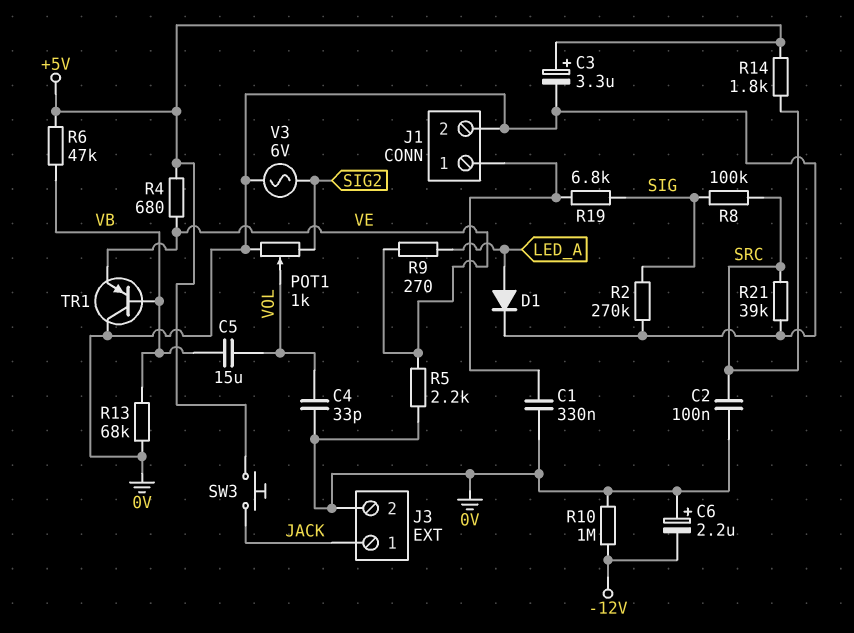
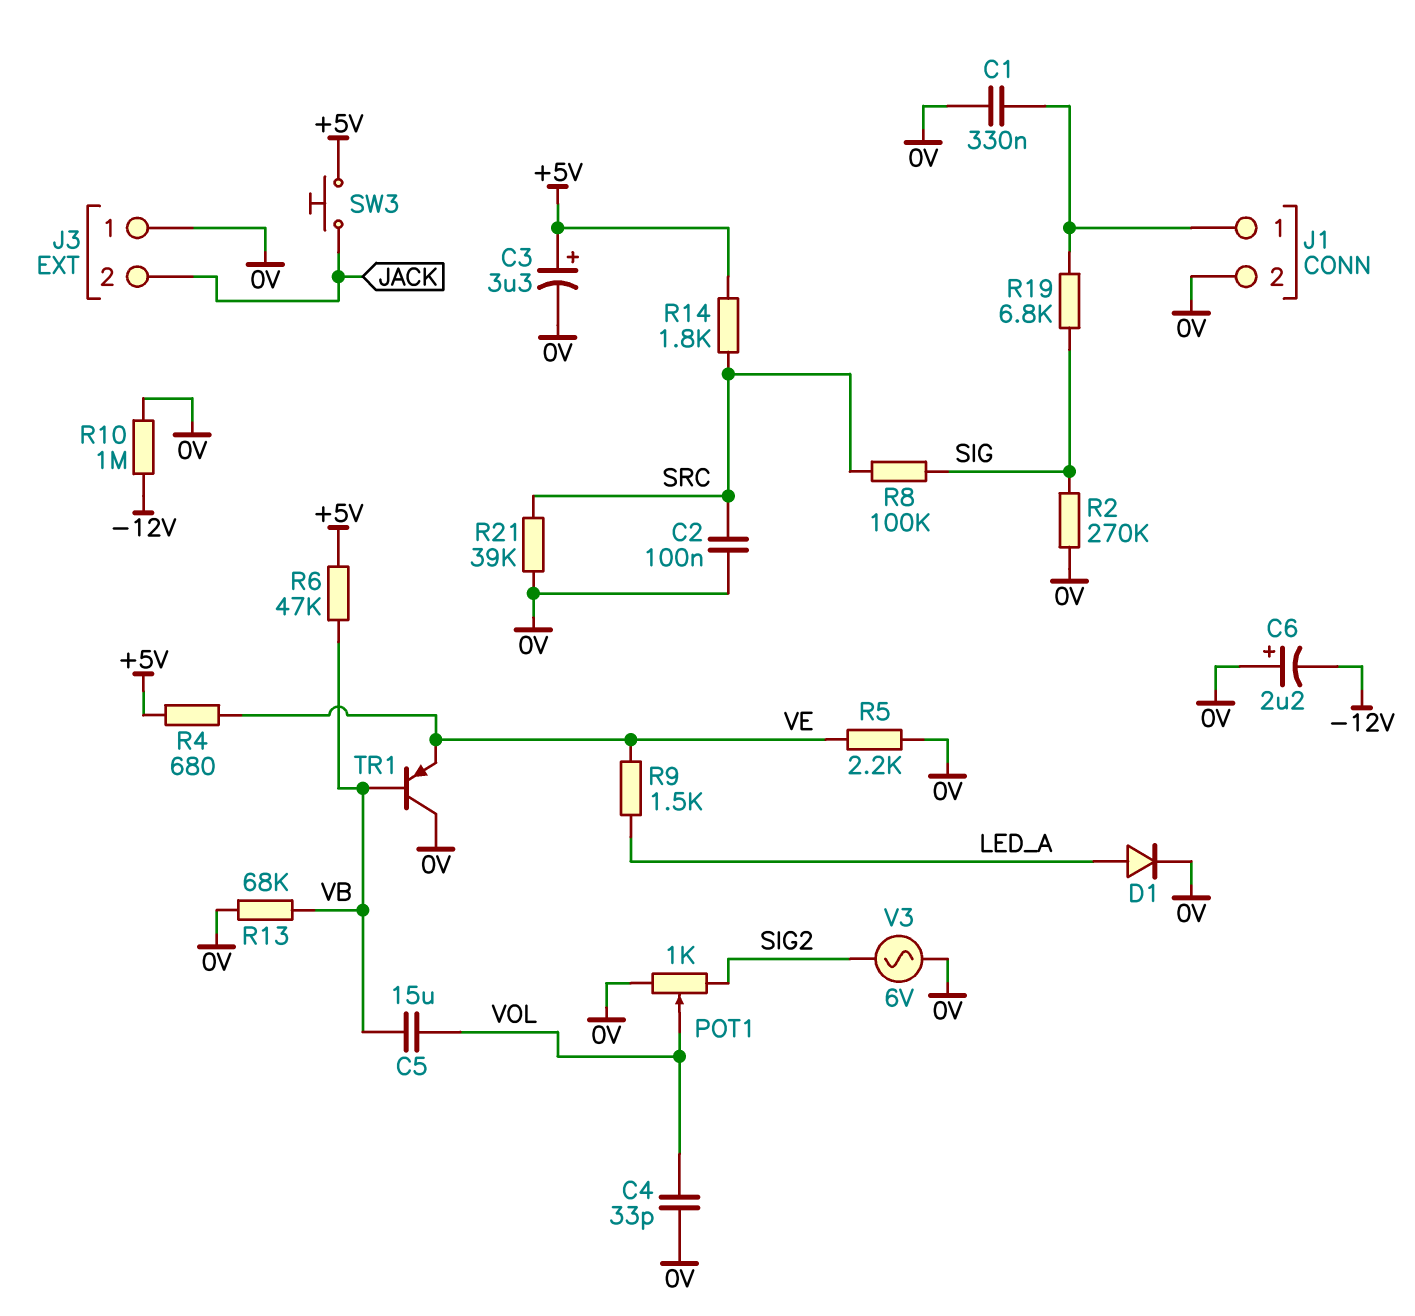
J3 pin 1: JACK -> 0V
J3 pin 2: 0V -> JACK
R9: 270 (LED_A, VE) -> 1.5k (LED_A, VE)

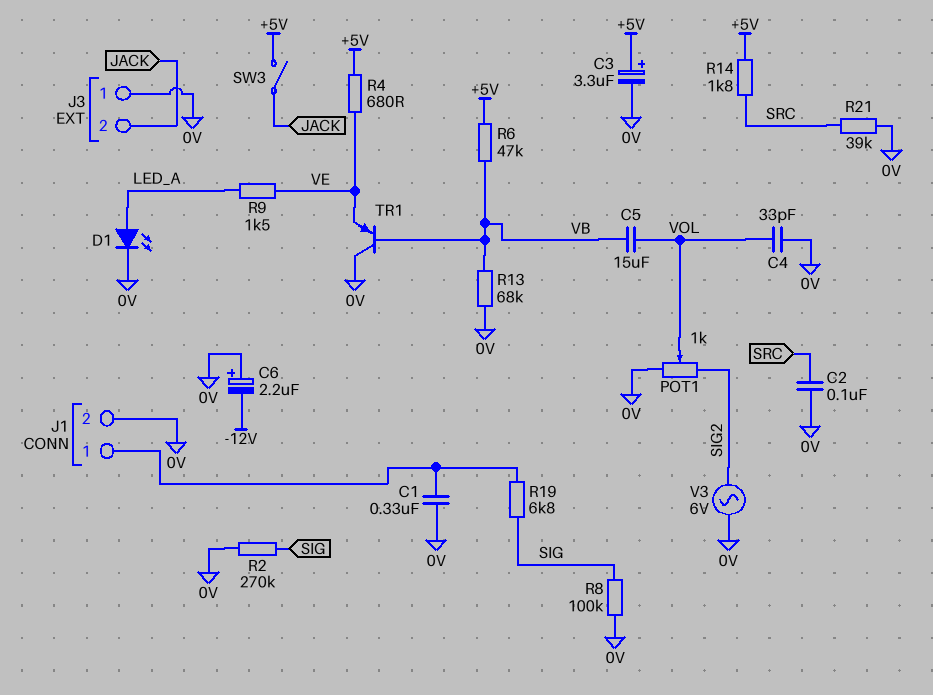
D1: diode (A LED_A, K 0V) -> LED (A LED_A, K 0V)
R5: 2.2k (0V, VE) -> none
R8: 100k (SIG, SRC) -> 100k (0V, SIG)
R10: 1M (-12V, 0V) -> none
SW3: button (+5V, JACK) -> switch (+5V, JACK)

